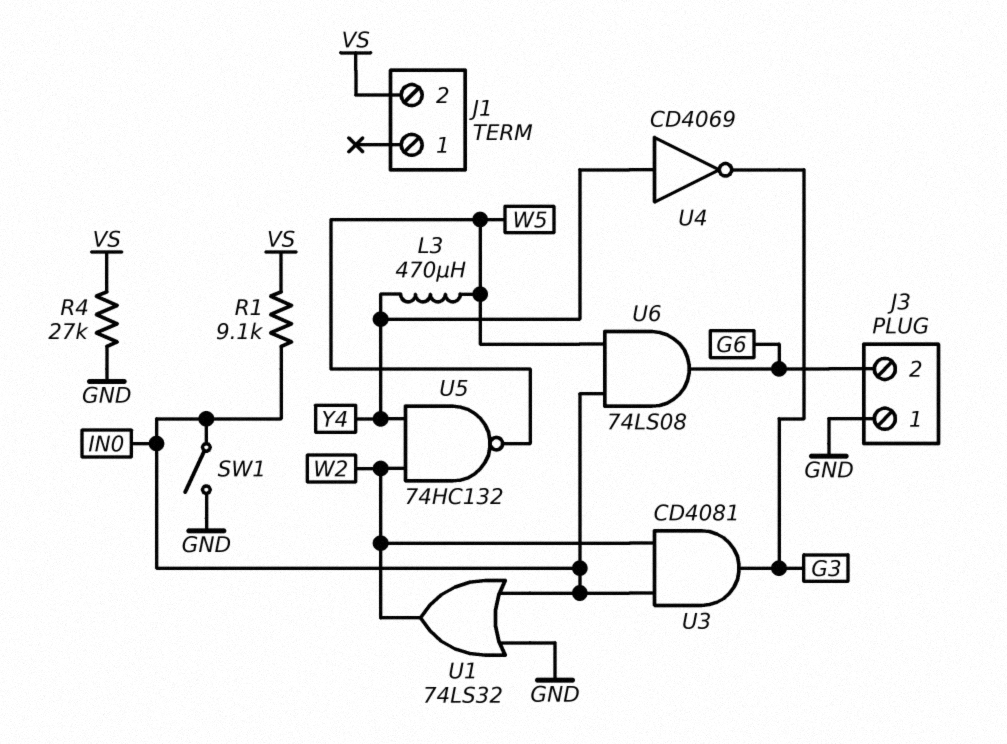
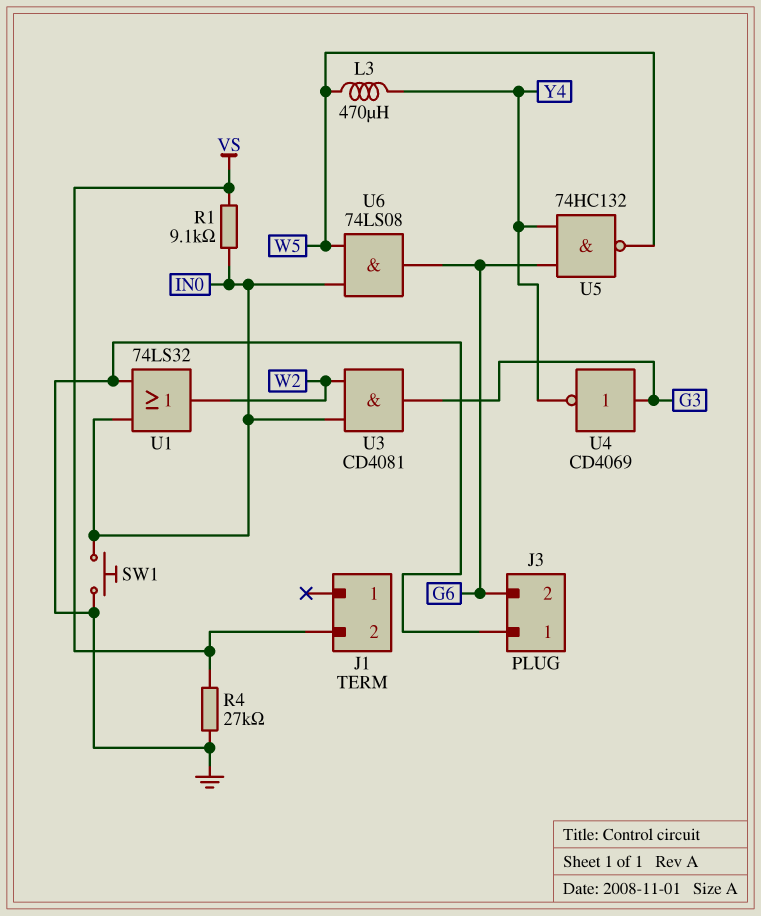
SW1: switch (GND, IN0) -> button (GND, IN0)
U4: NOT CD4069 (in Y4, out G3) -> NOT CD4069 (in G3, out Y4)
U5: NAND 74HC132 (in W2, in Y4, out W5) -> NAND 74HC132 (in G6, in Y4, out W5)

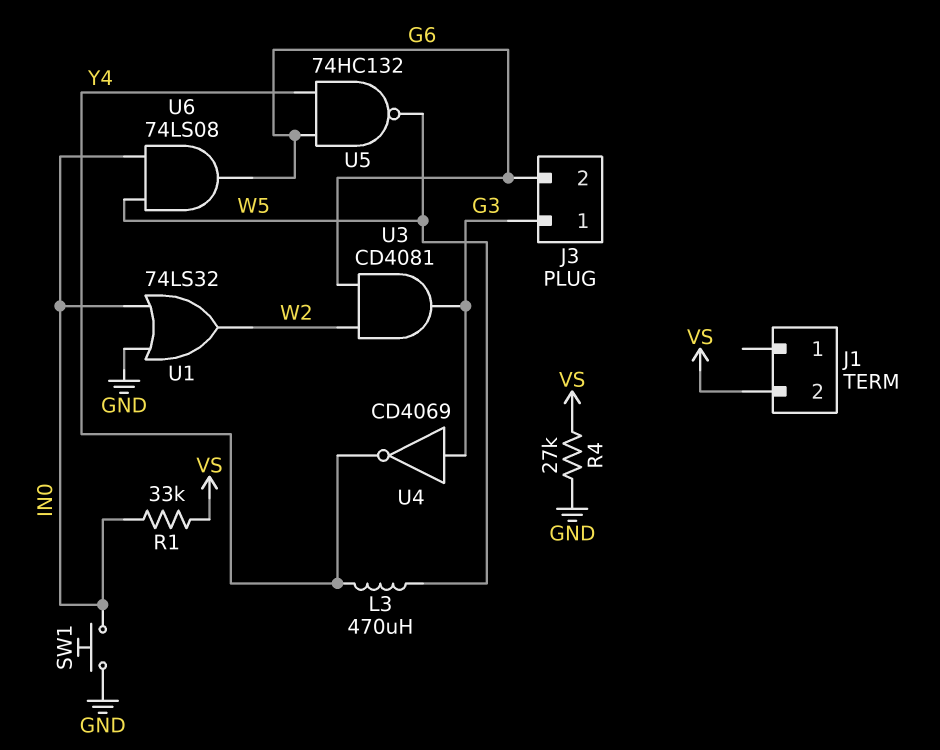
J3 pin 1: GND -> G3
R1: 9.1k (IN0, VS) -> 33k (IN0, VS)
U3: AND CD4081 (in IN0, in W2, out G3) -> AND CD4081 (in G6, in W2, out G3)

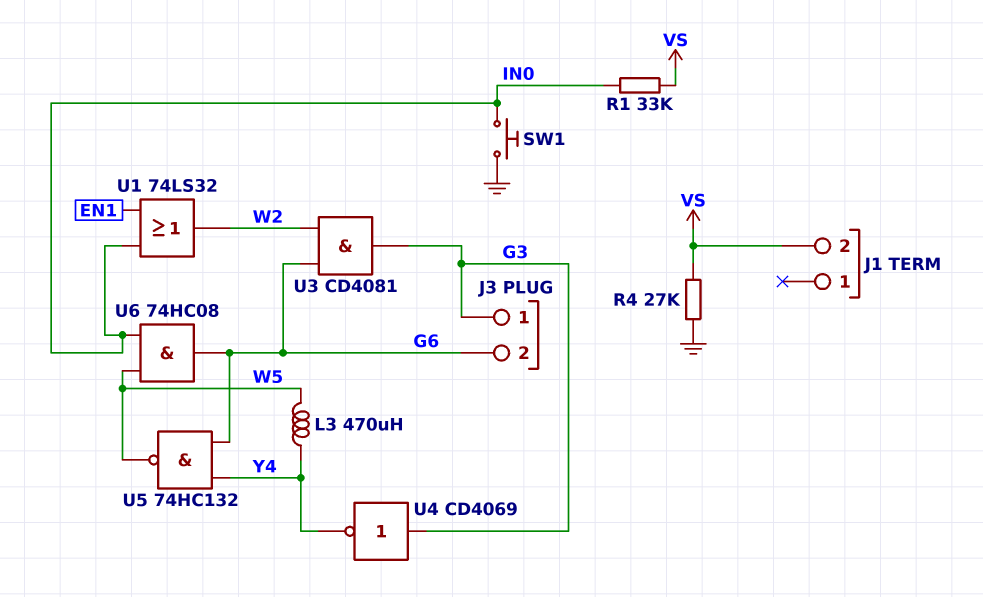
U1: OR 74LS32 (in GND, in IN0, out W2) -> OR 74LS32 (in EN1, in IN0, out W2)
U6: AND 74LS08 (in IN0, in W5, out G6) -> AND 74HC08 (in IN0, in W5, out G6)

